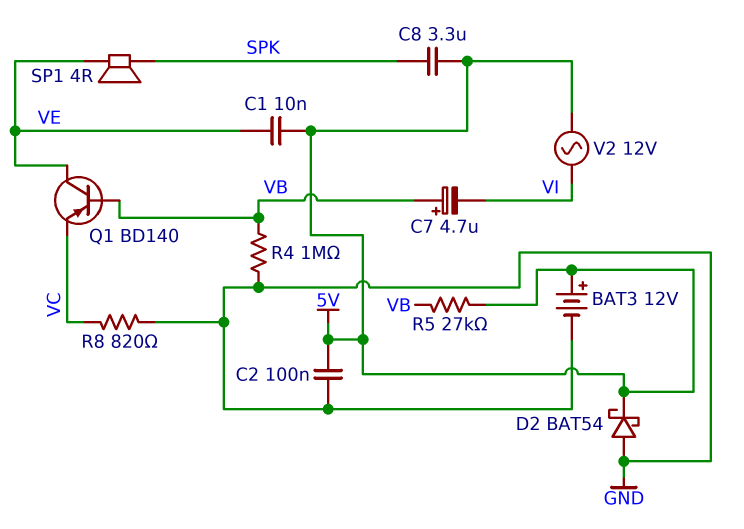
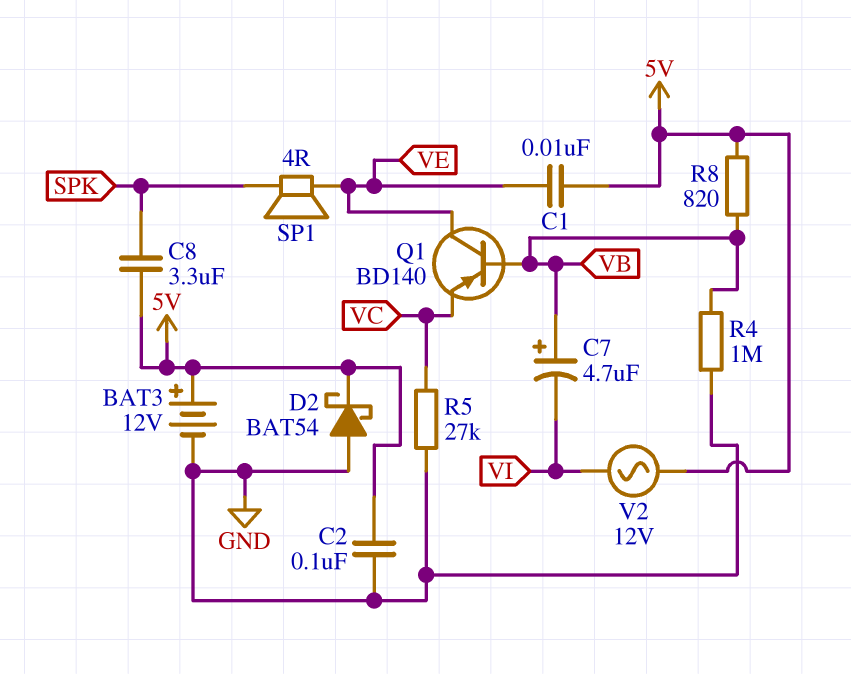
R5: 27k (5V, VB) -> 27k (GND, VC)
R8: 820 (GND, VC) -> 820 (5V, VB)

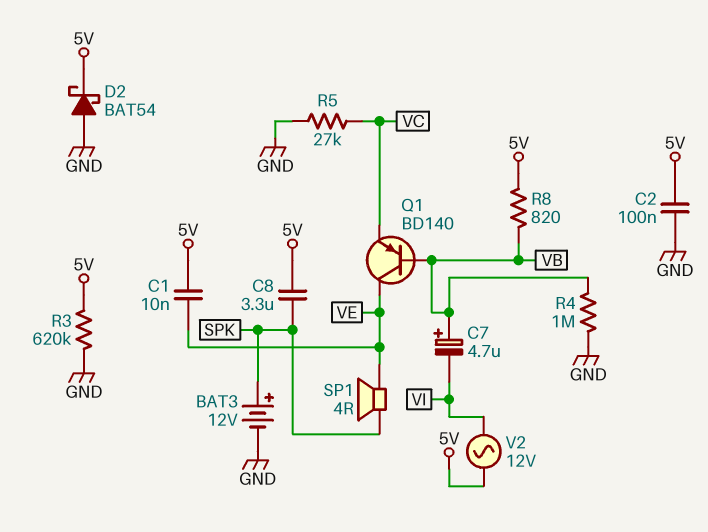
BAT3: 12V (plus 5V, minus GND) -> 12V (plus SPK, minus GND)
R3: none -> 620k (5V, GND)

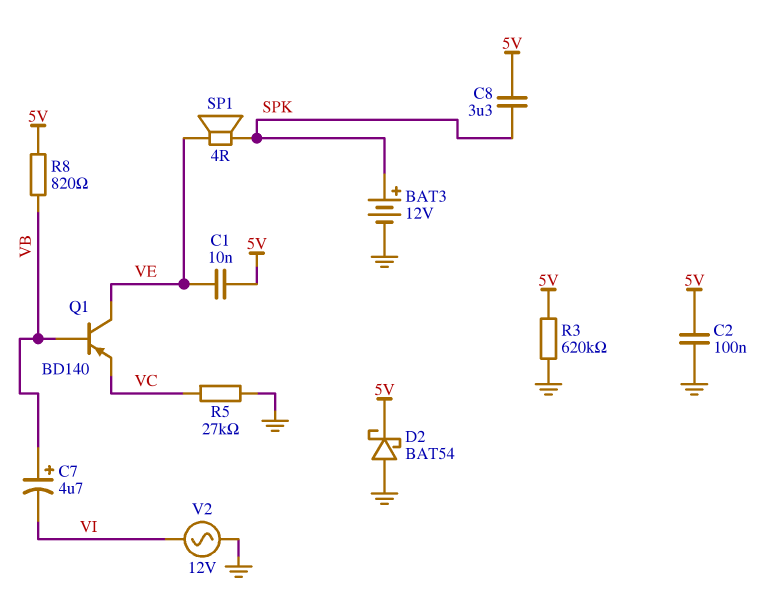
R4: 1M (GND, VB) -> none
V2: AC 12V (5V, VI) -> AC 12V (GND, VI)

